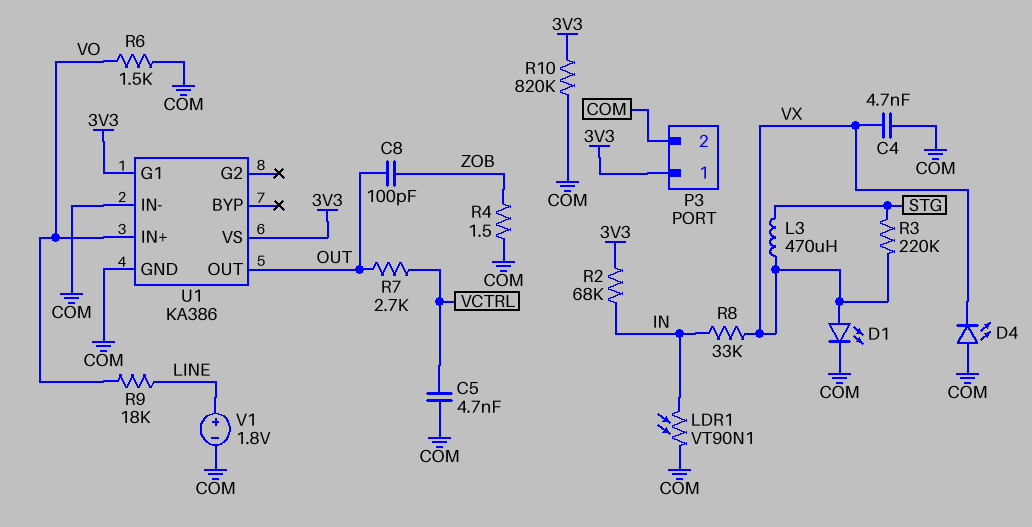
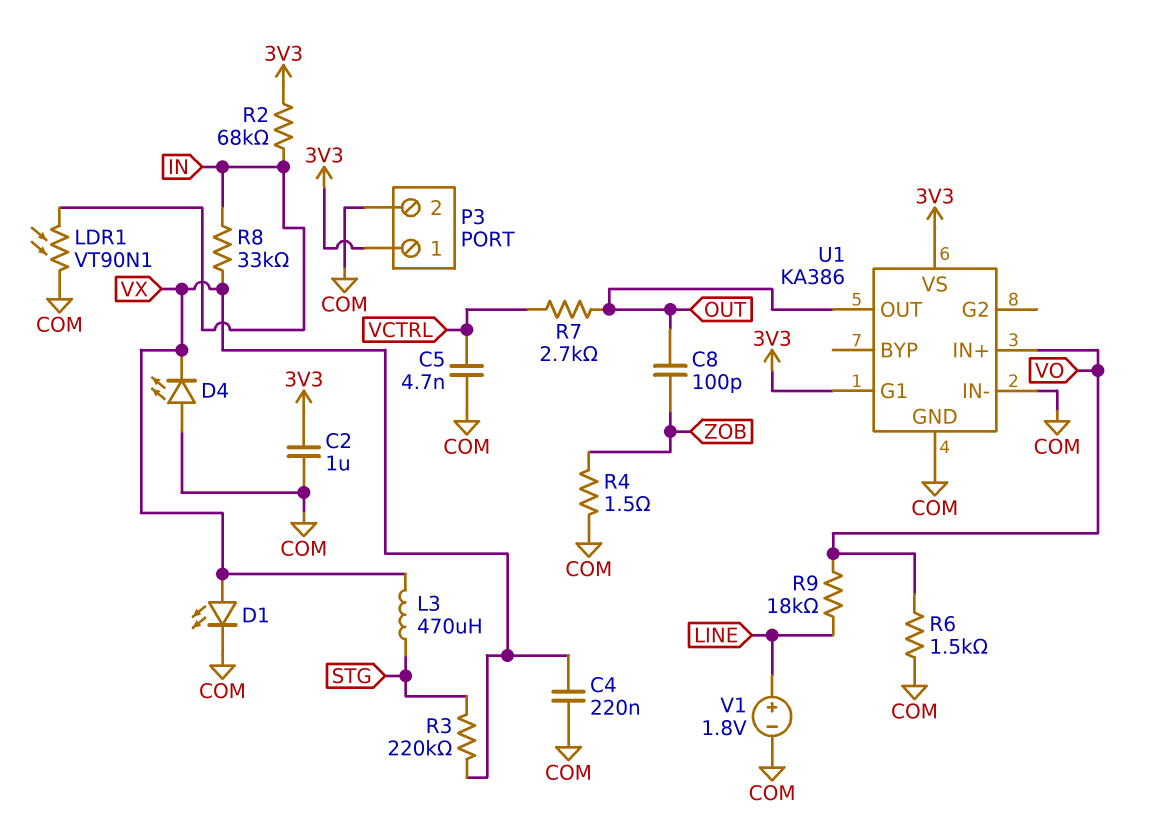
C2: none -> 1uF (3V3, COM)
C4: 4.7nF (COM, VX) -> 220nF (COM, VX)
R10: 820k (3V3, COM) -> none

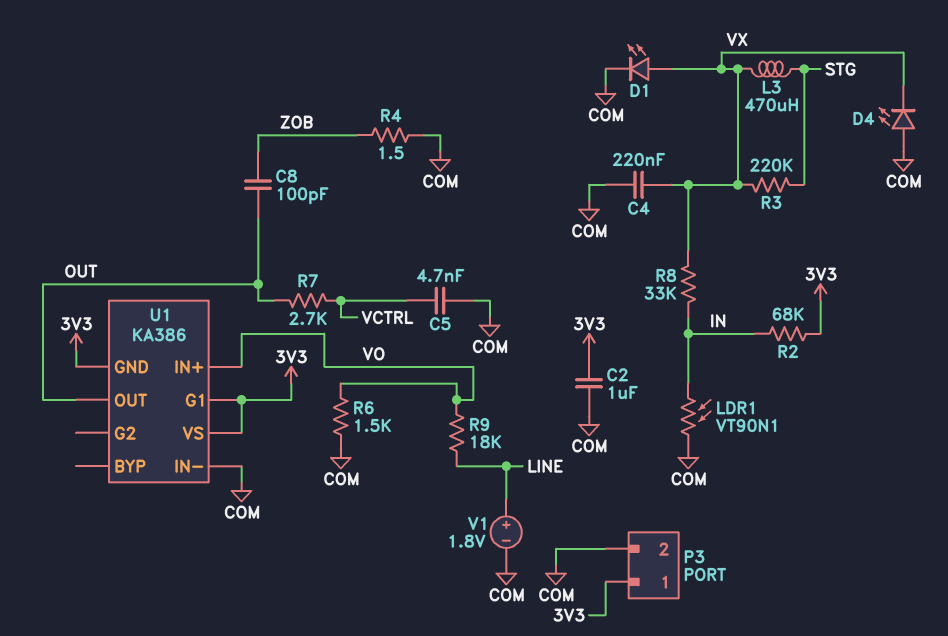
U1 pin GND: COM -> 3V3

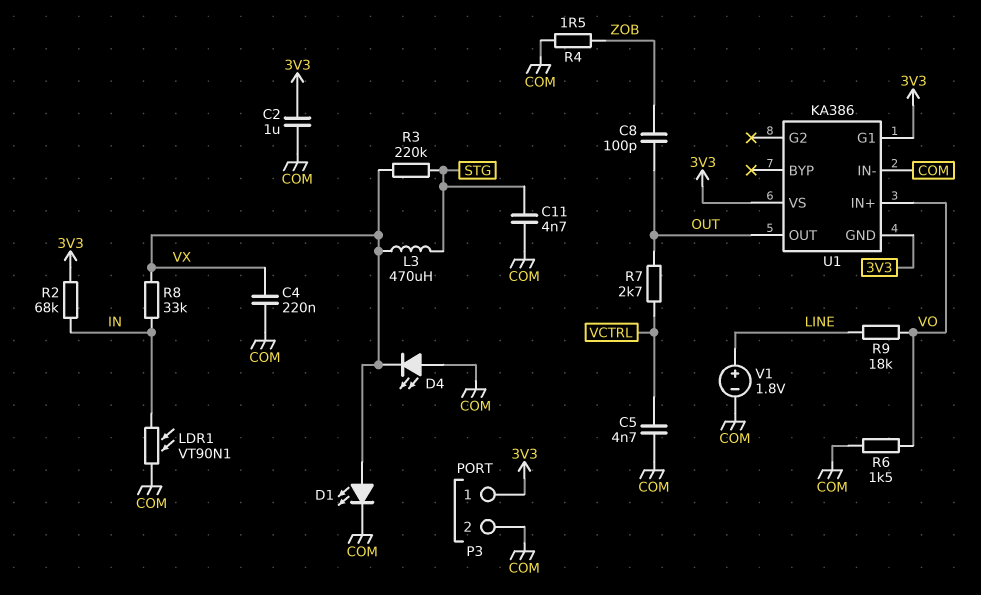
C11: none -> 4.7nF (COM, STG)

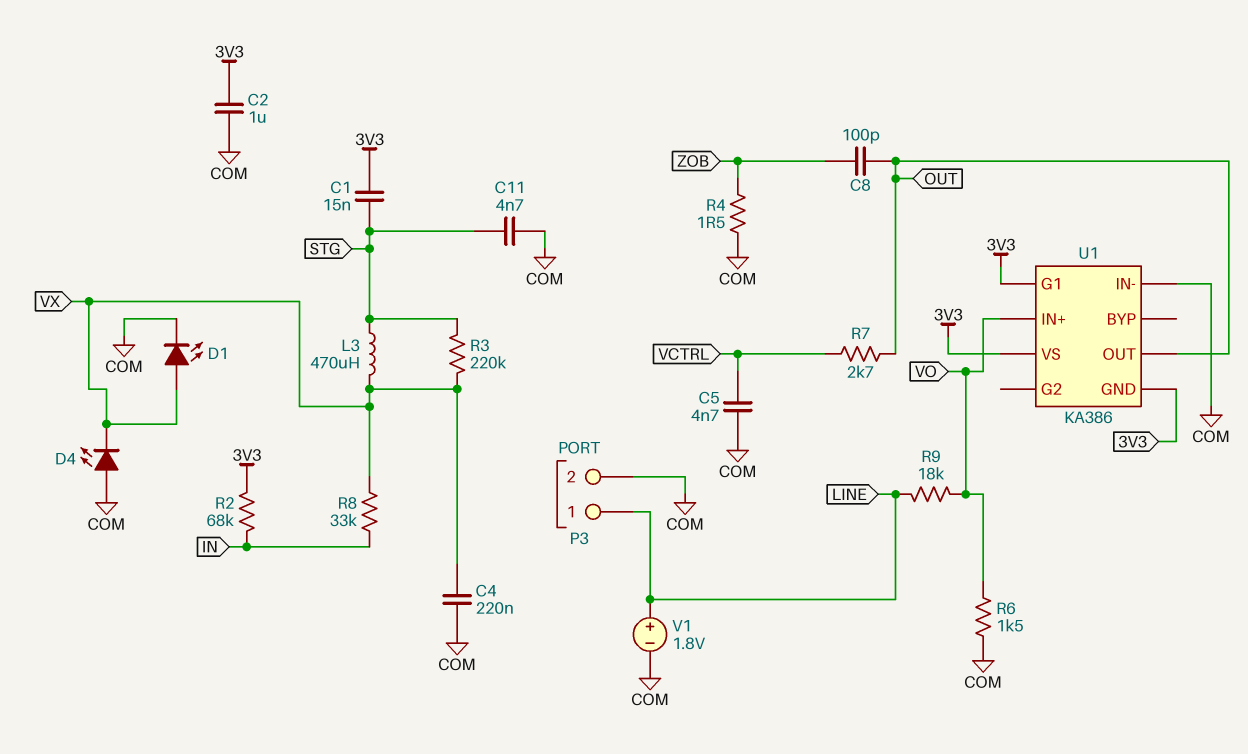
C1: none -> 15nF (3V3, STG)
LDR1: VT90N1 (COM, IN) -> none
P3 pin 1: 3V3 -> LINE

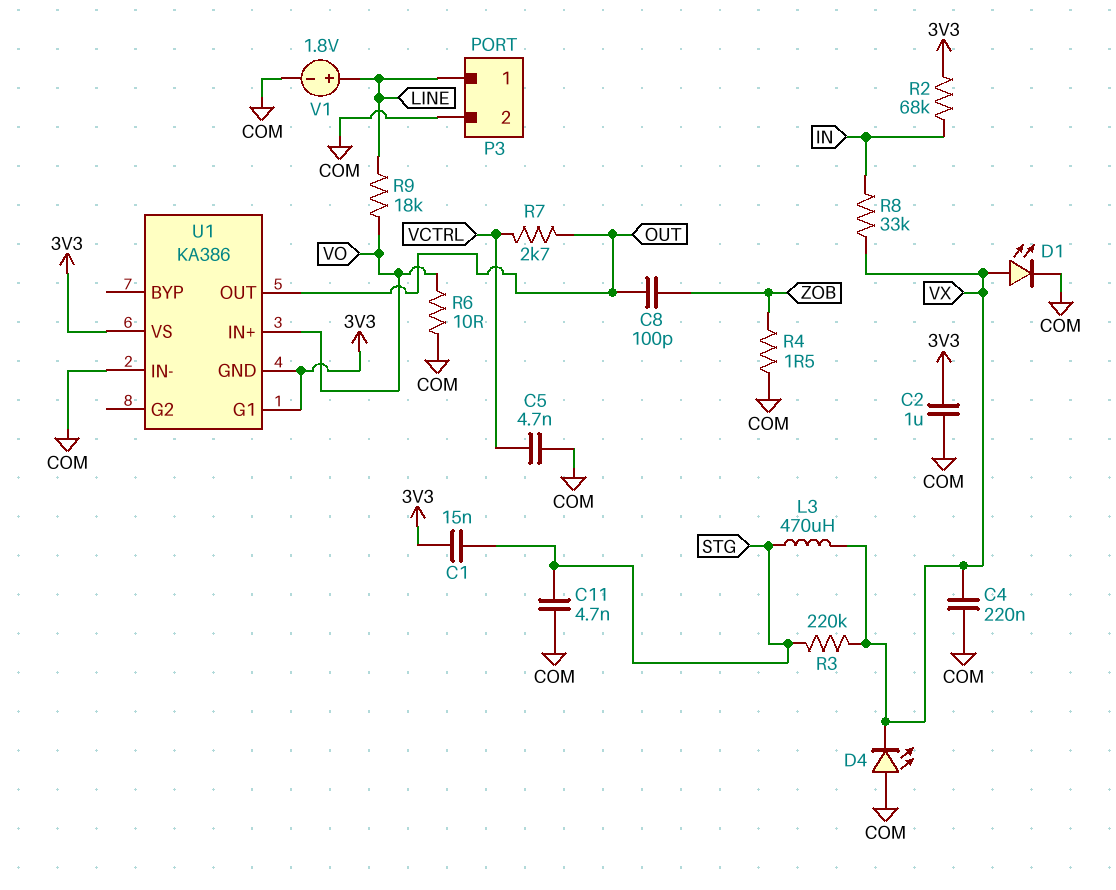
R6: 1.5k (COM, VO) -> 10 (COM, VO)

